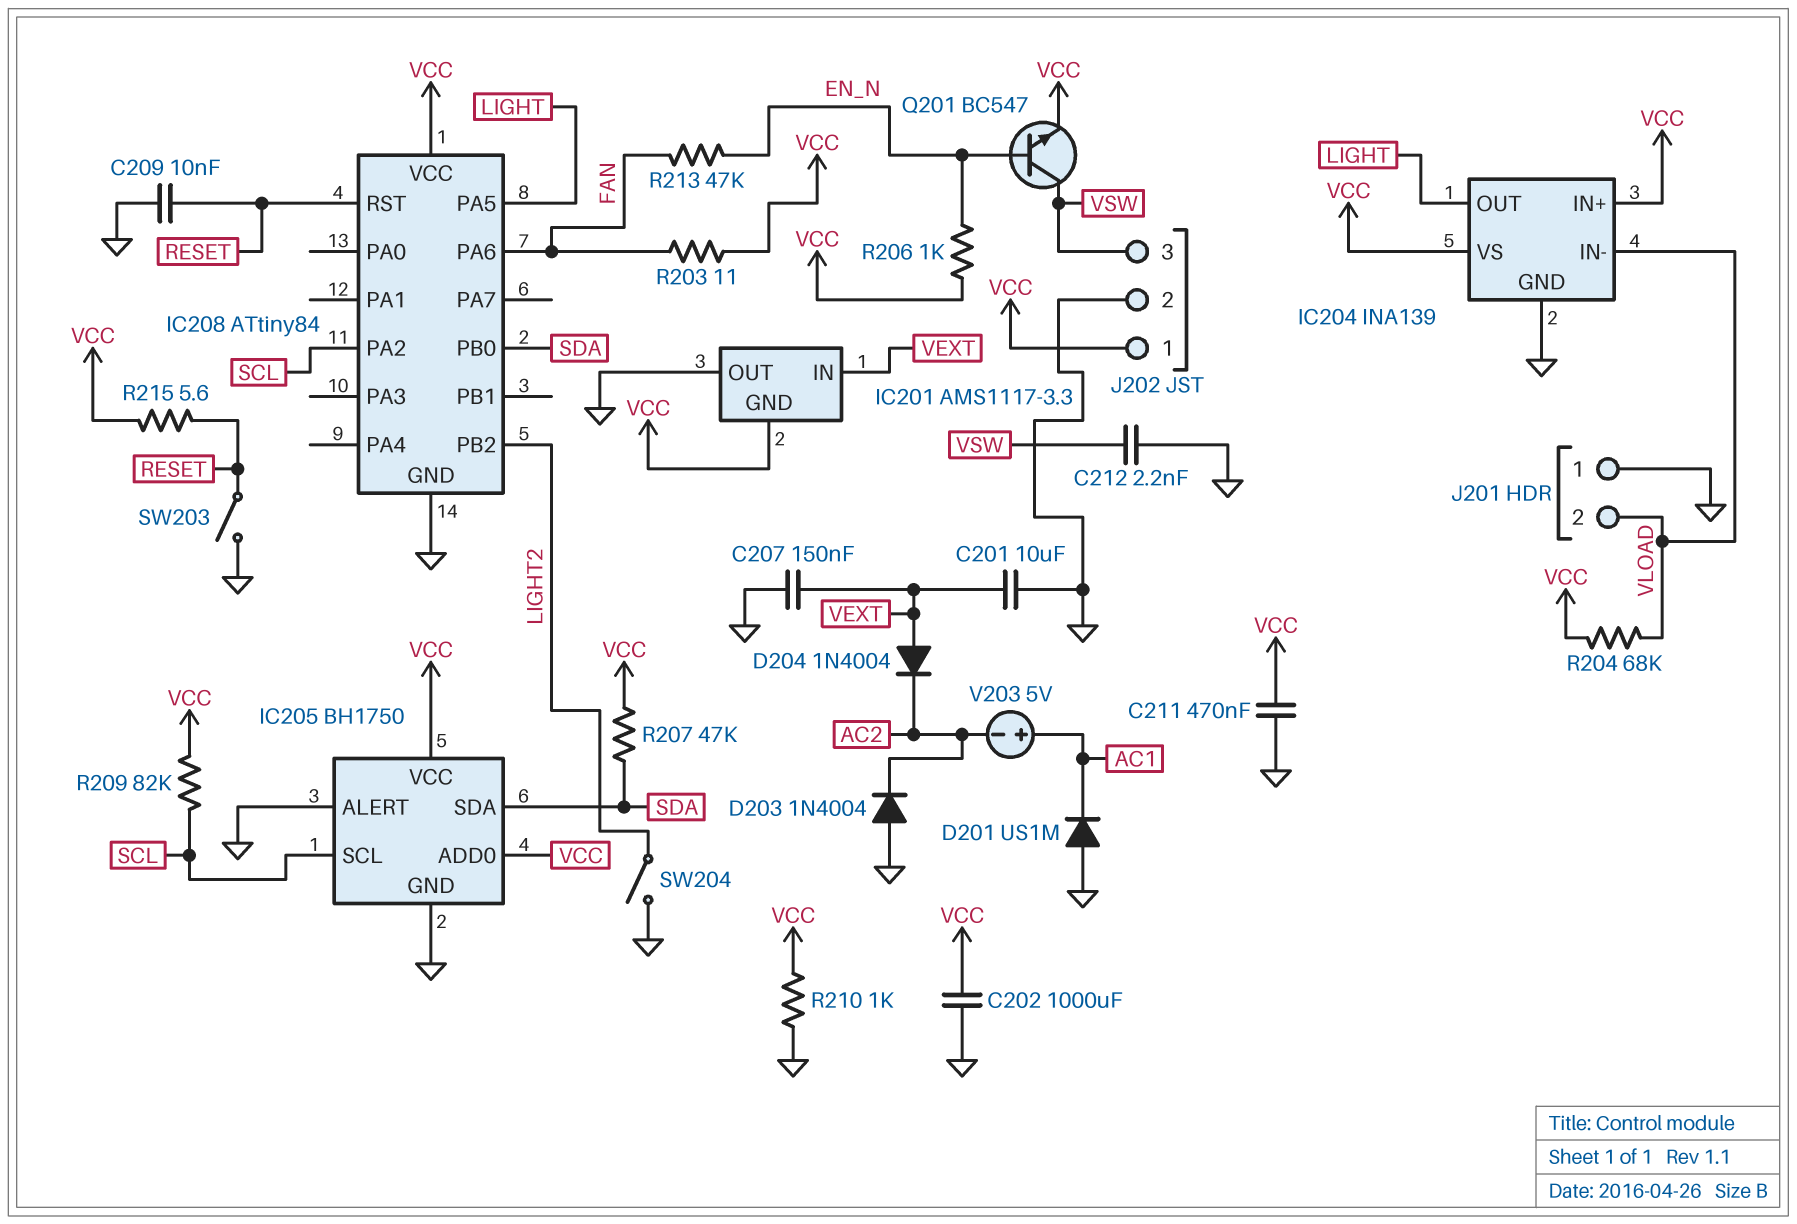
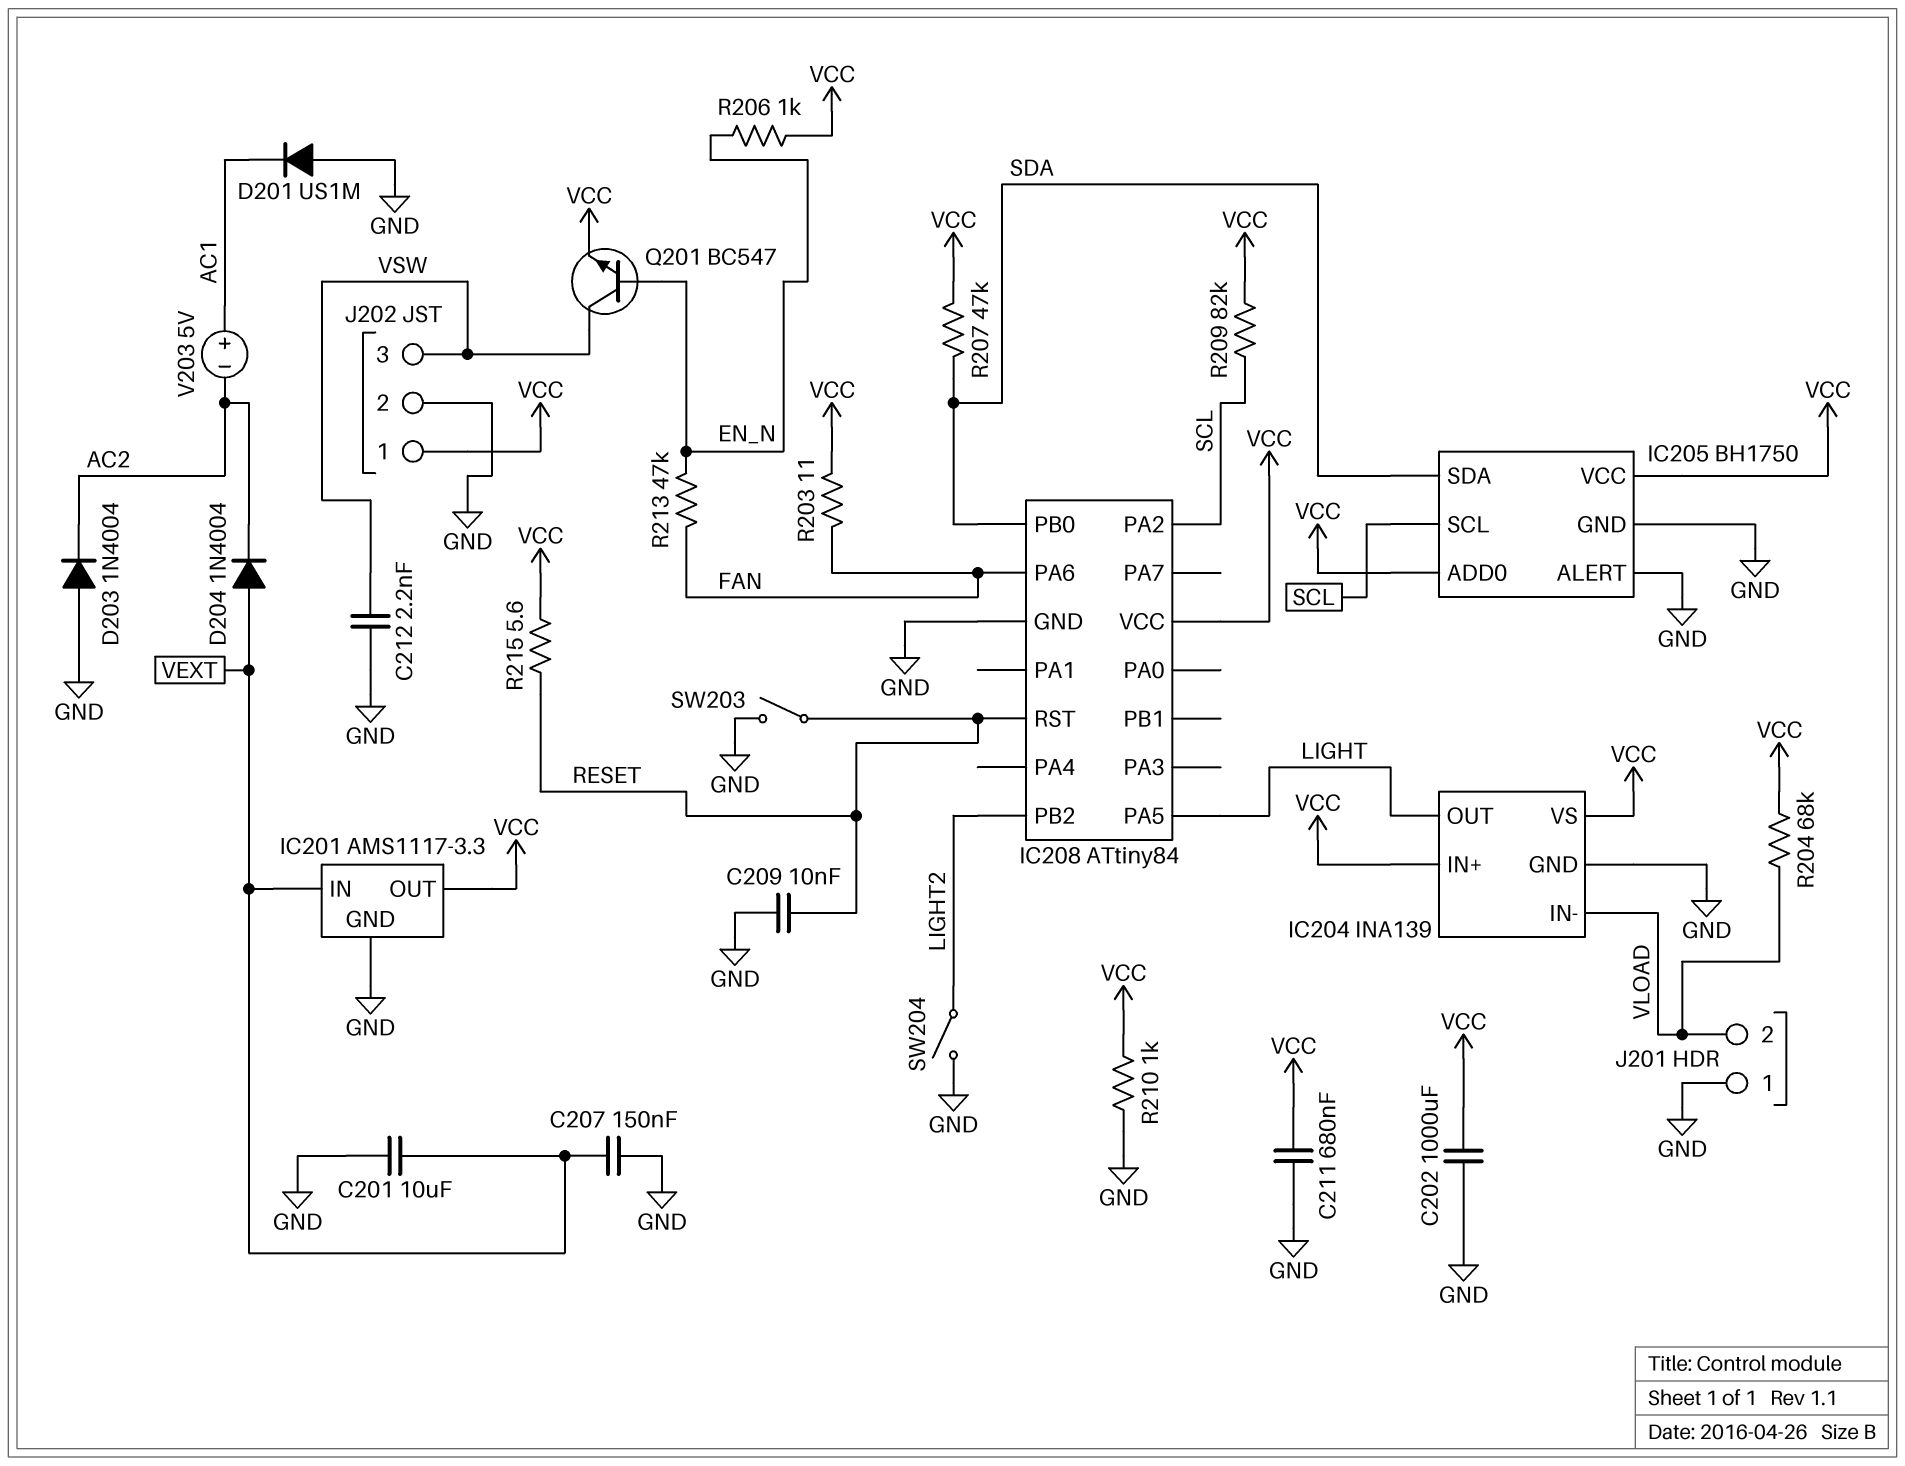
C211: 470nF (GND, VCC) -> 680nF (GND, VCC)
IC201 pin GND: VCC -> GND
IC201 pin OUT: GND -> VCC

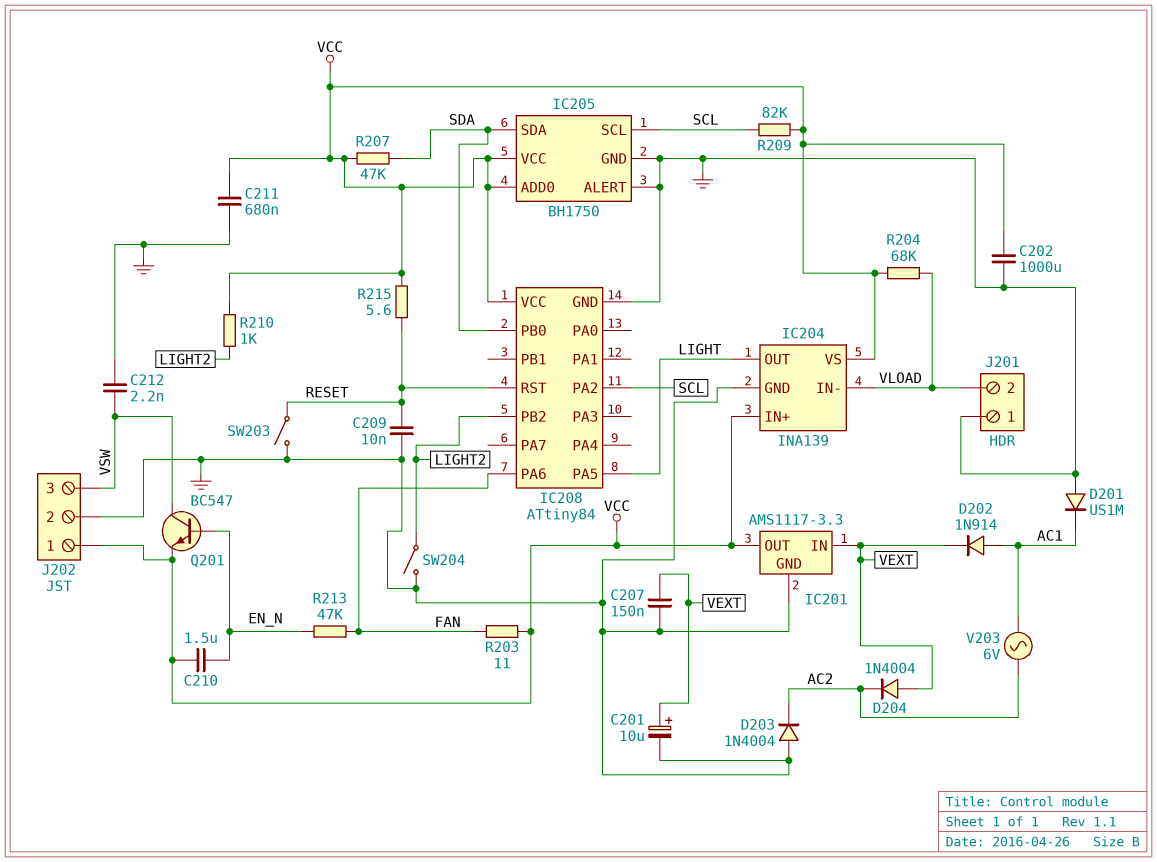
C201: 10uF (GND, VEXT) -> 10uF (plus VEXT, minus GND)
C210: none -> 1.5uF (EN_N, VCC)
D202: none -> diode 1N914 (A AC1, K VEXT)
R206: 1k (EN_N, VCC) -> none
R210: 1k (GND, VCC) -> 1k (LIGHT2, VCC)
V203: 5V (plus AC1, minus AC2) -> AC 6V (AC1, AC2)

